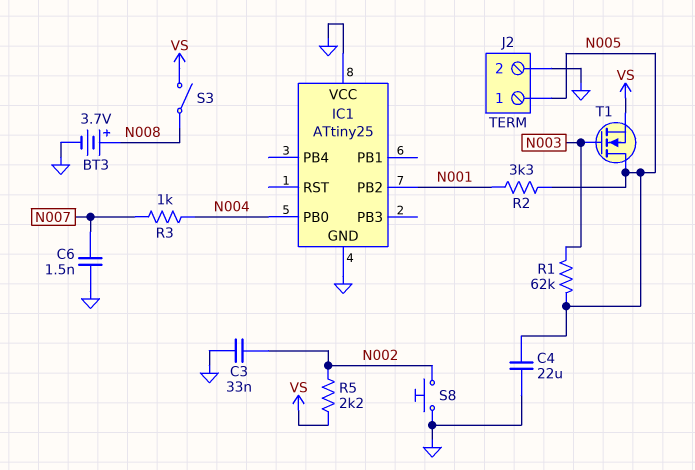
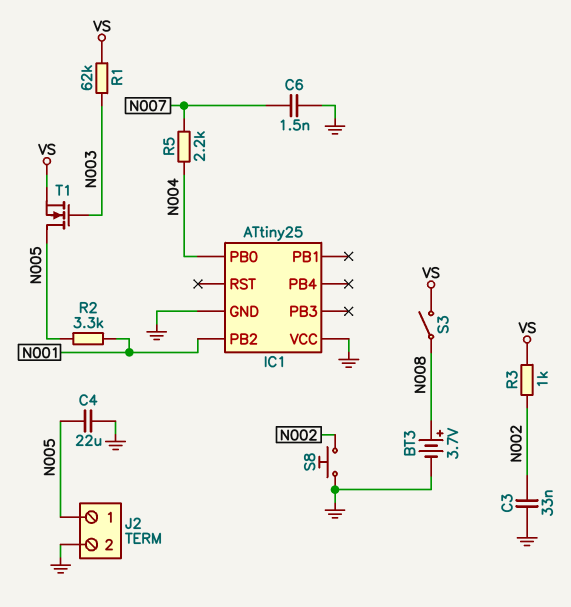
R1: 62k (N003, N005) -> 62k (N003, VS)
R3: 1k (N004, N007) -> 1k (N002, VS)
R5: 2.2k (N002, VS) -> 2.2k (N004, N007)

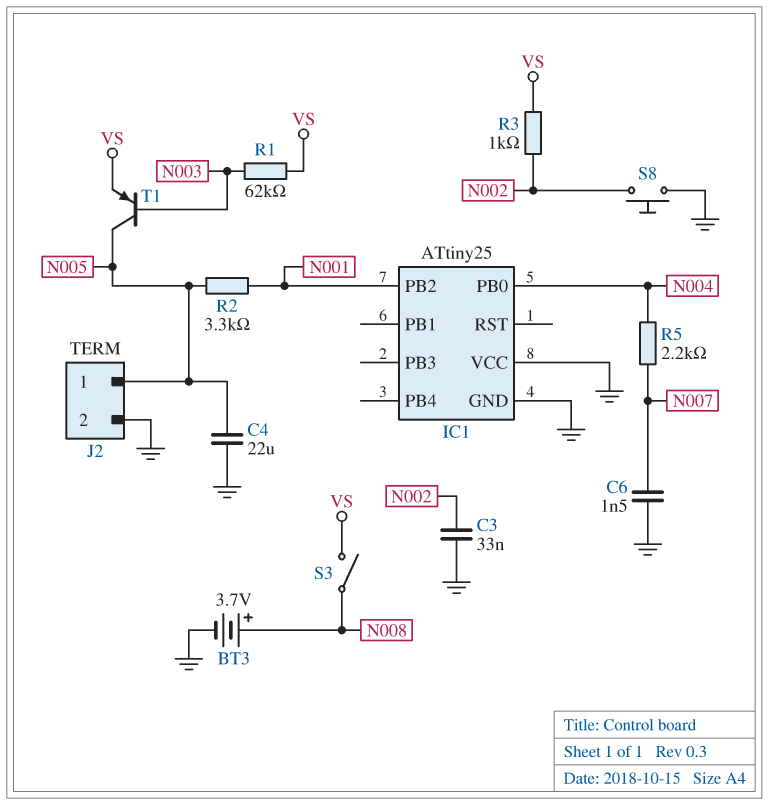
T1: NMOS (G N003, D N005, S VS) -> PNP (B N003, C N005, E VS)

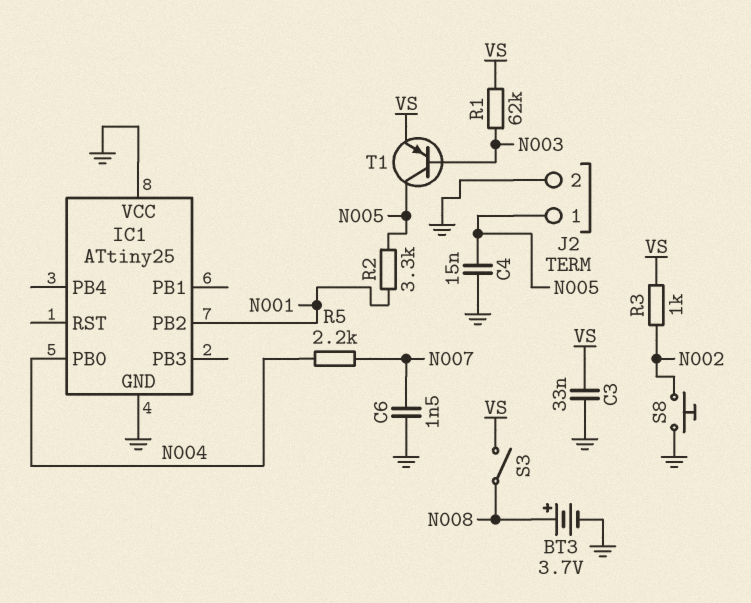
C3: 33nF (GND, N002) -> 33nF (GND, VS)
C4: 22uF (GND, N005) -> 15nF (GND, N005)

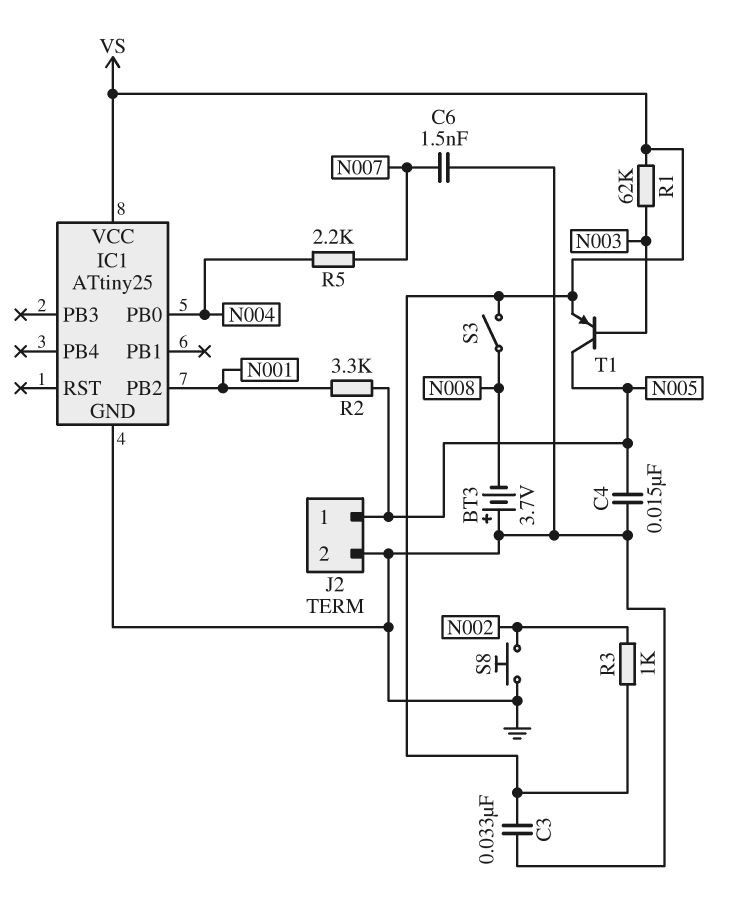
BT3: 3.7V (plus N008, minus GND) -> 3.7V (plus GND, minus N008)
IC1 pin VCC: GND -> VS

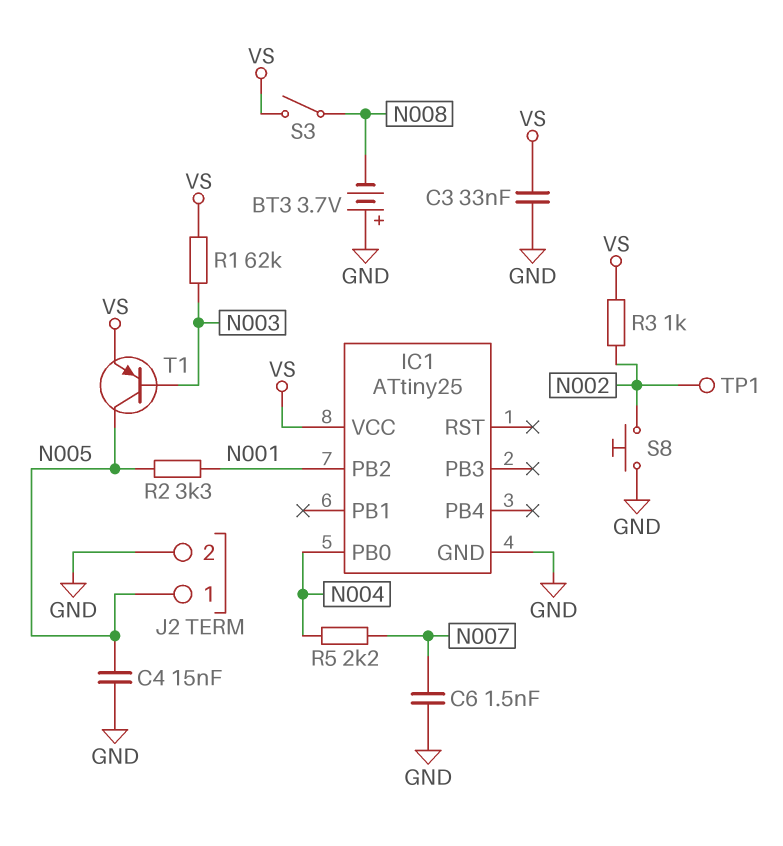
TP1: none -> test point (N002)

